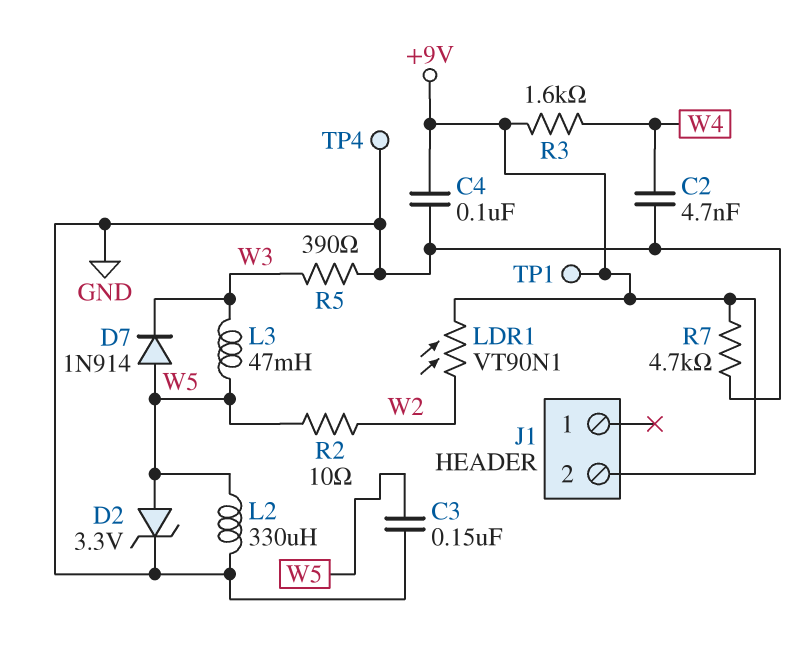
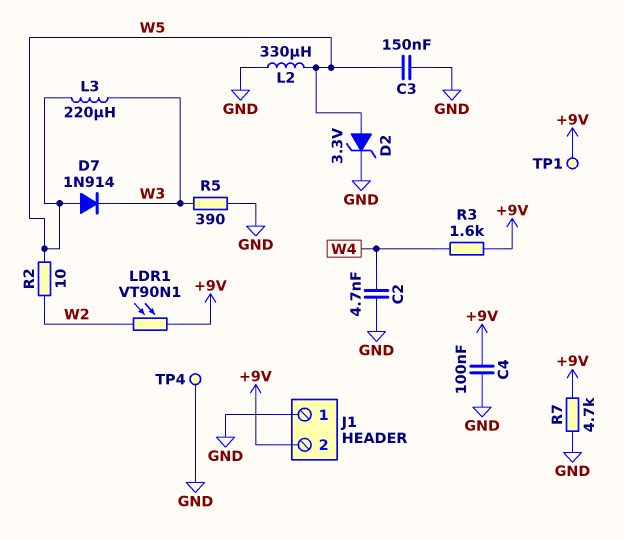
J1 pin 1: none -> GND
L3: 47mH (W3, W5) -> 220uH (W3, W5)

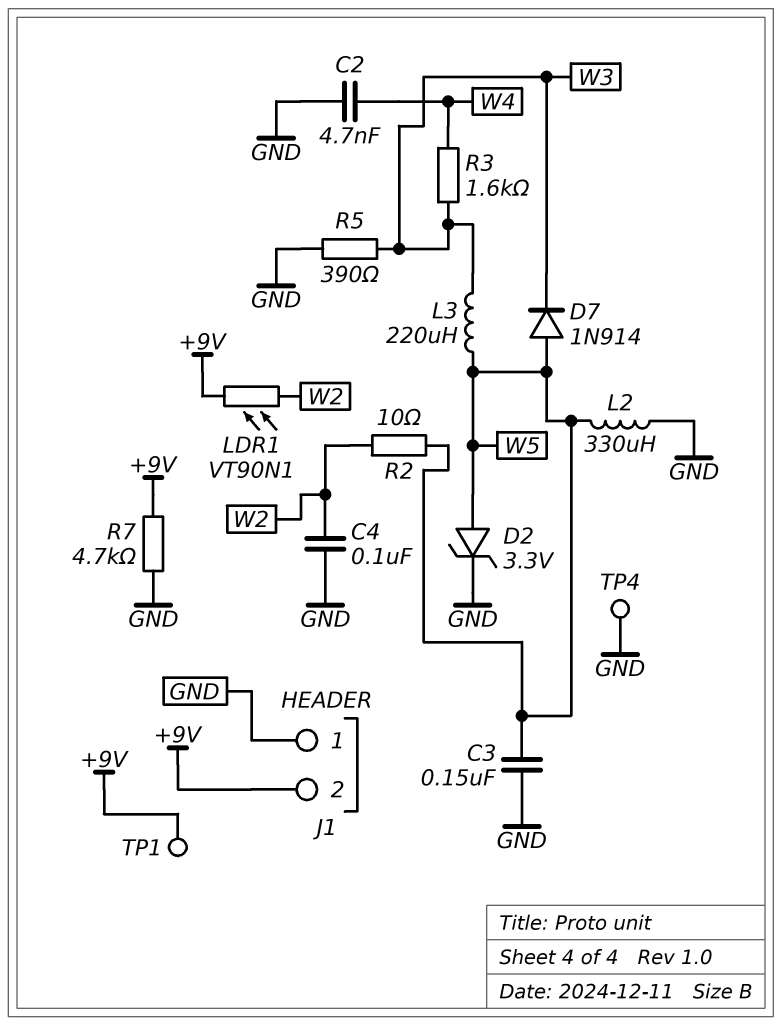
C4: 100nF (+9V, GND) -> 100nF (GND, W2)
R3: 1.6k (+9V, W4) -> 1.6k (W3, W4)

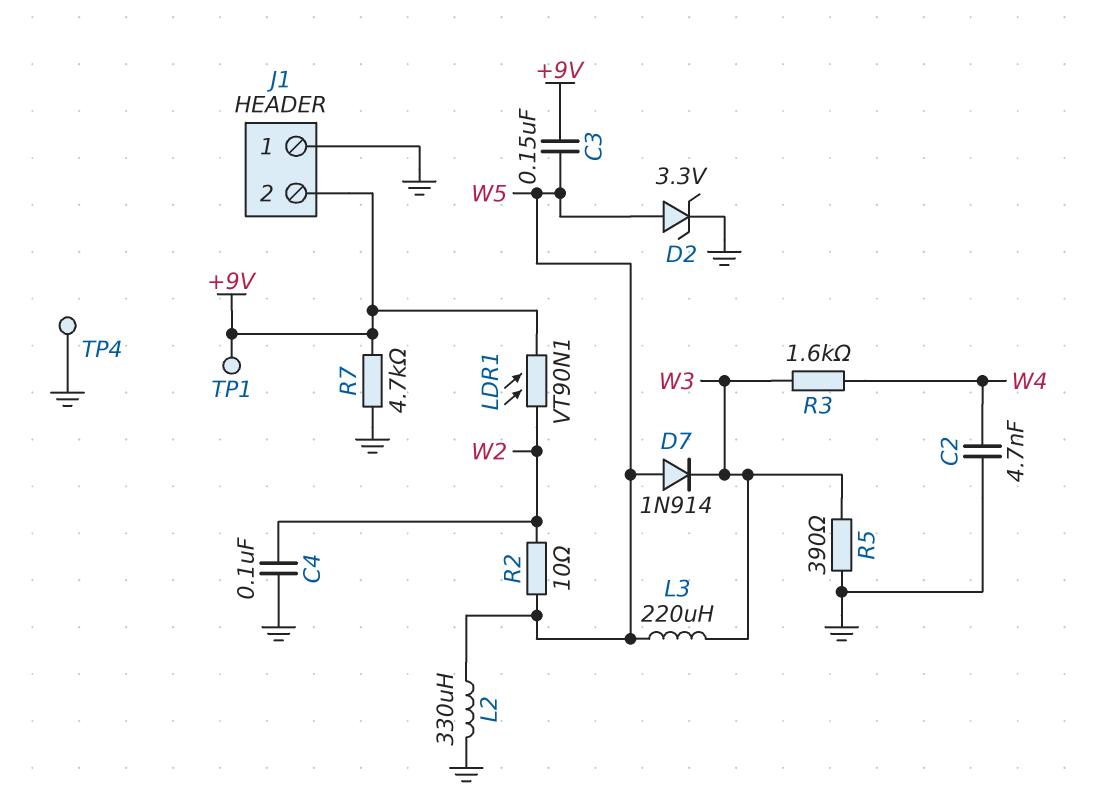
C3: 150nF (GND, W5) -> 150nF (+9V, W5)

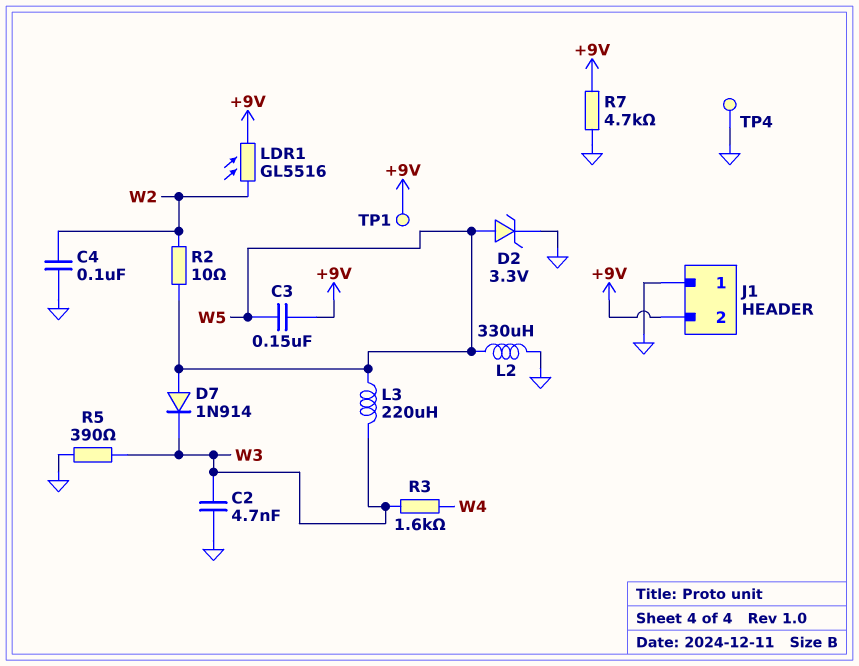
C2: 4.7nF (GND, W4) -> 4.7nF (GND, W3)
LDR1: VT90N1 (+9V, W2) -> GL5516 (+9V, W2)

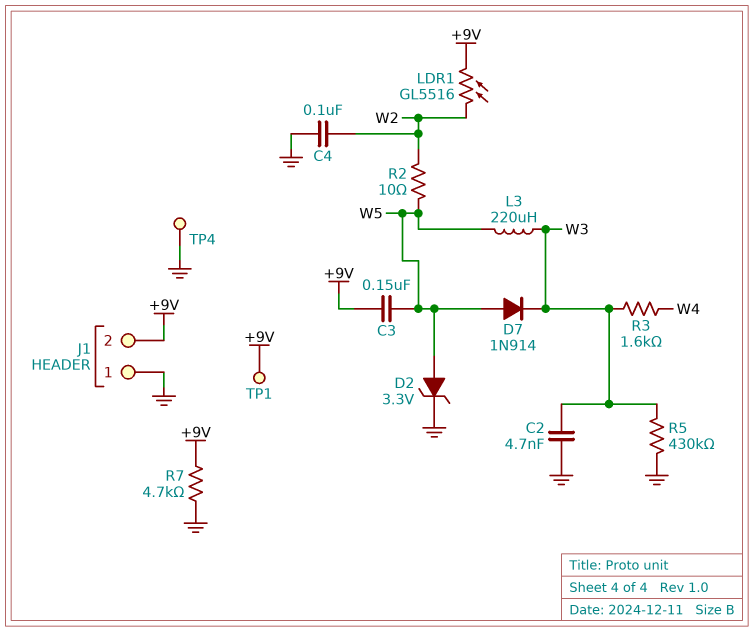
L2: 330uH (GND, W5) -> none
R5: 390 (GND, W3) -> 430k (GND, W3)

